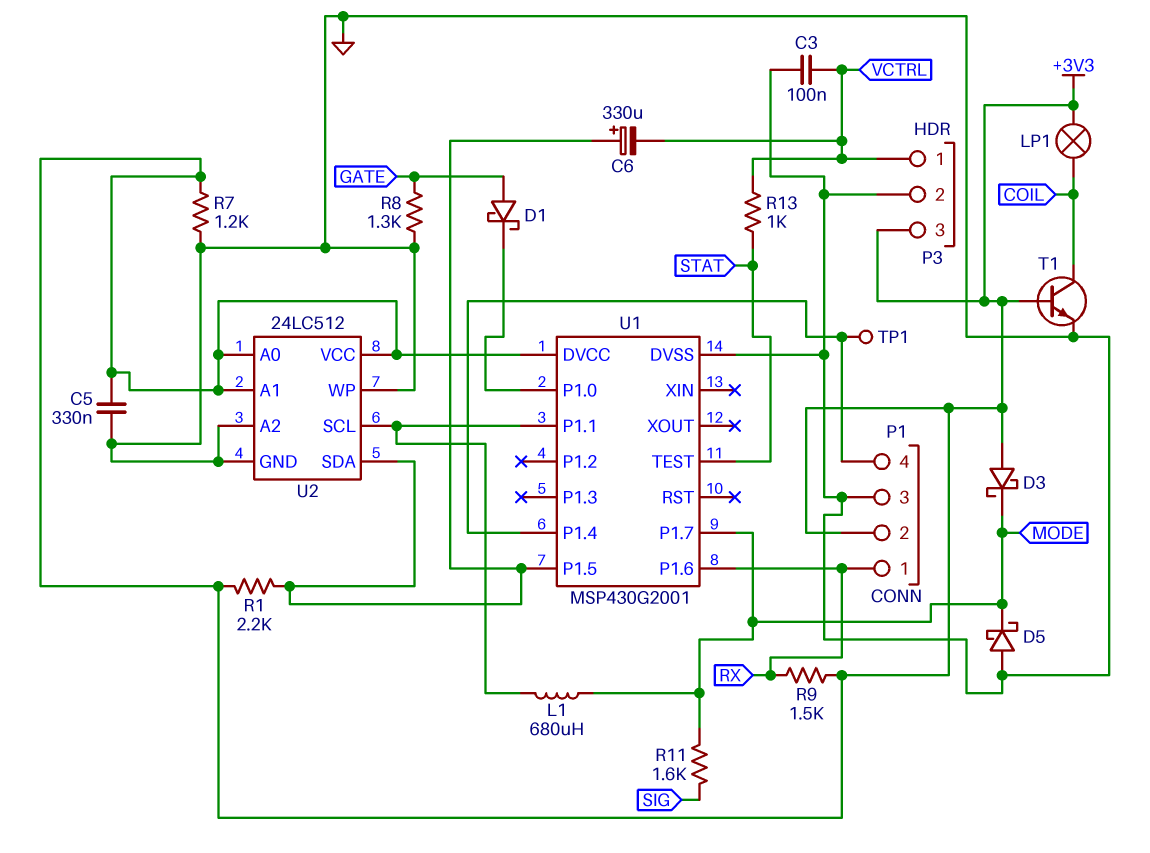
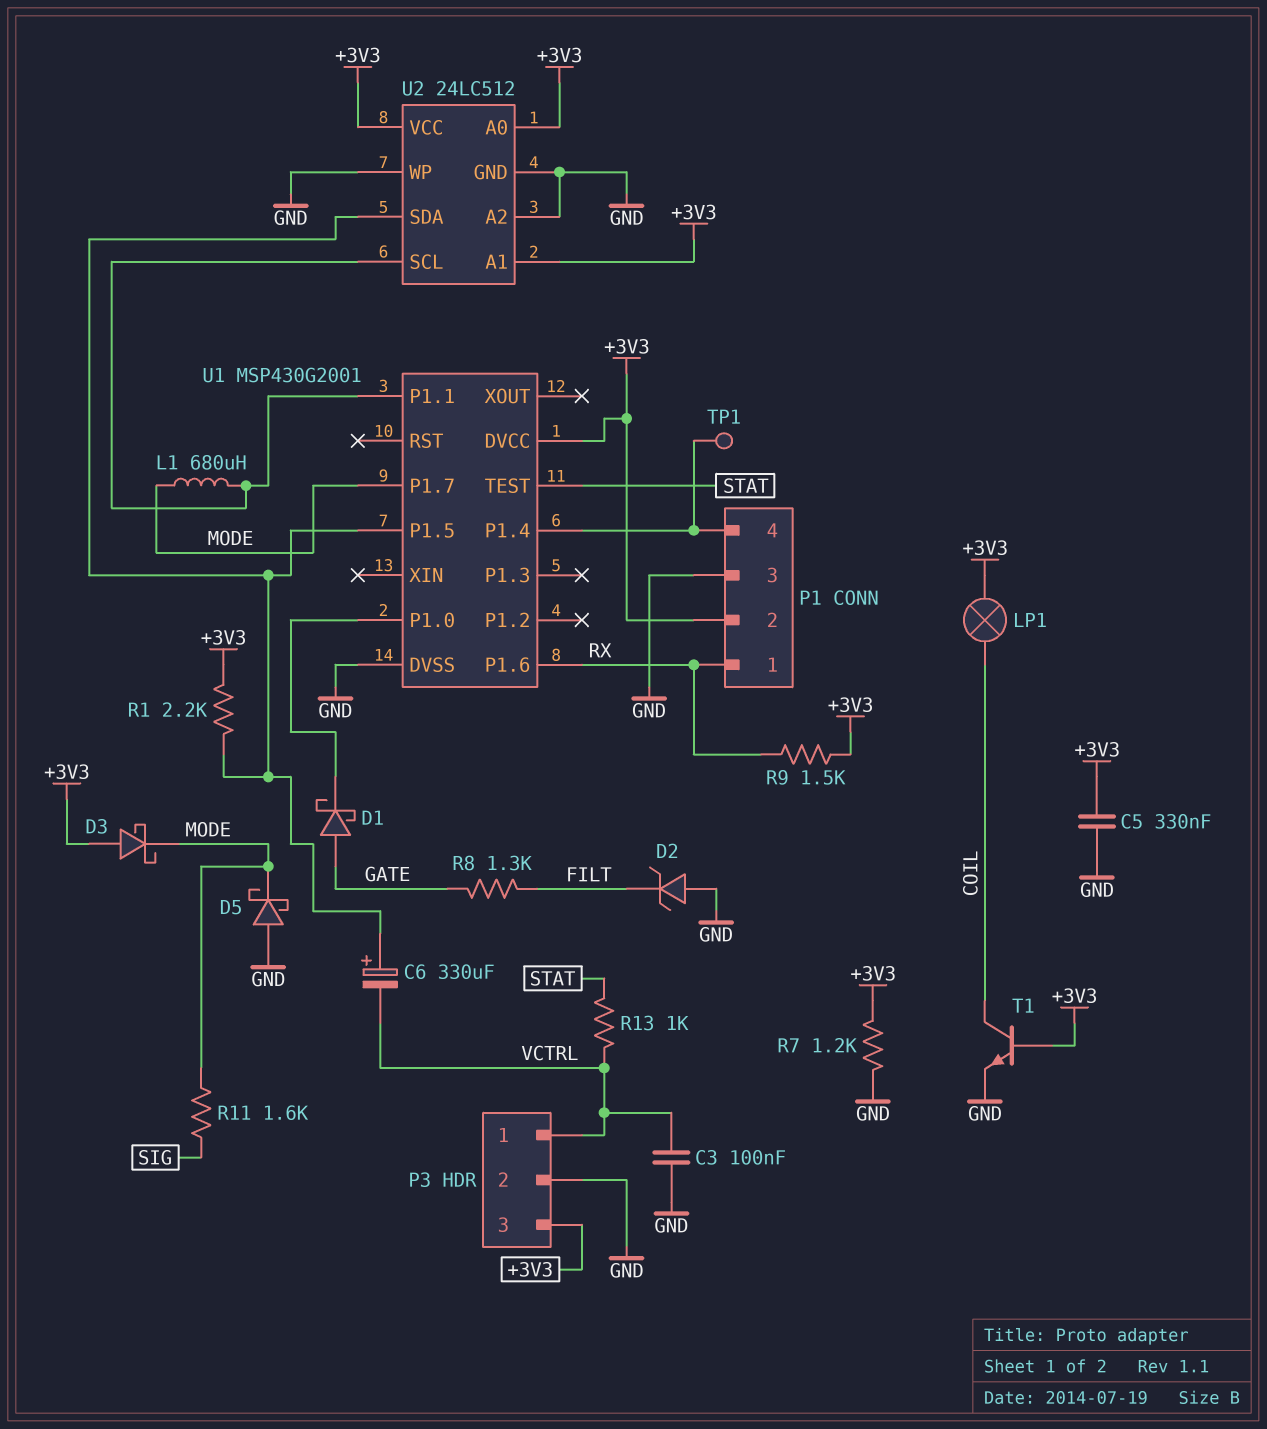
D2: none -> zener (A GND, K FILT)
R8: 1.3k (GATE, GND) -> 1.3k (FILT, GATE)

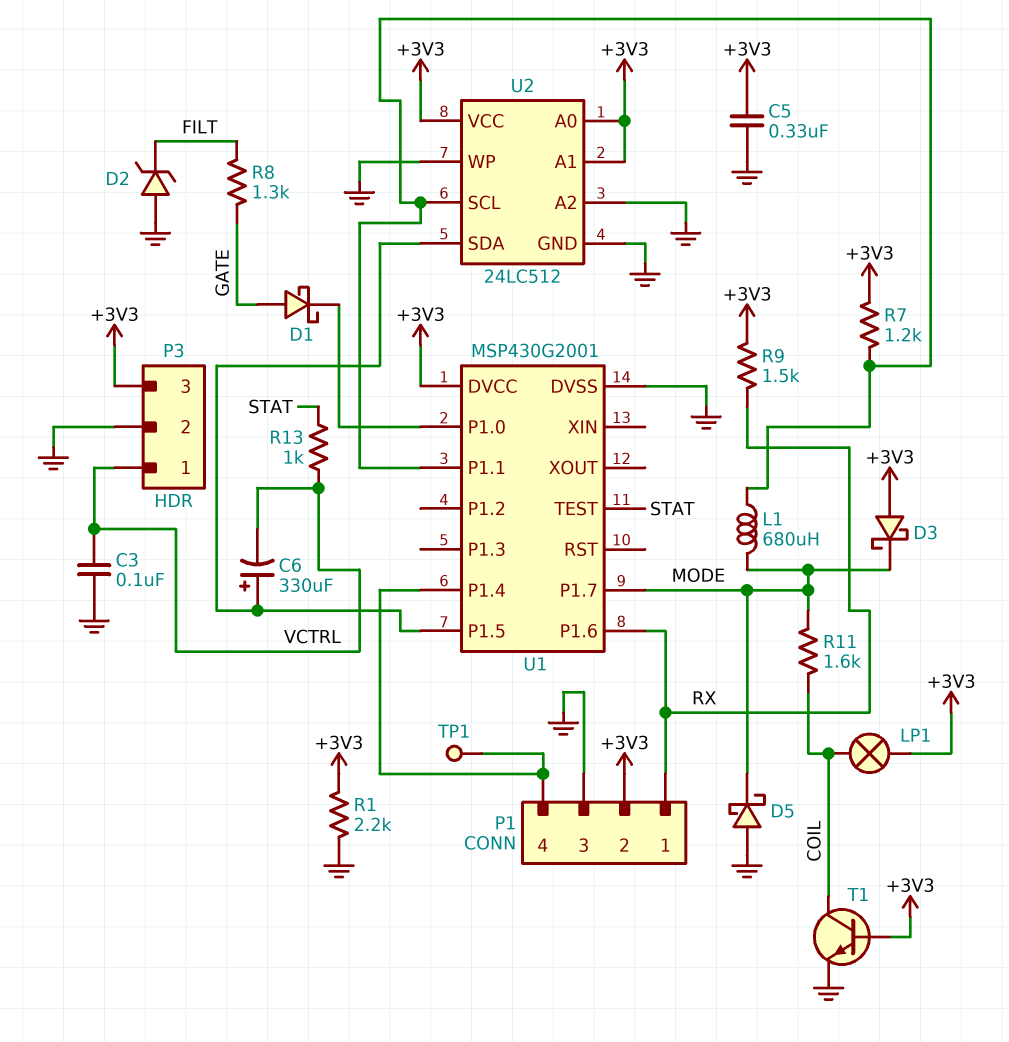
R1: 2.2k (+3V3, U1/P1.5) -> 2.2k (+3V3, GND)
R7: 1.2k (+3V3, GND) -> 1.2k (+3V3, U1/P1.1)
R11: 1.6k (MODE, SIG) -> 1.6k (COIL, MODE)

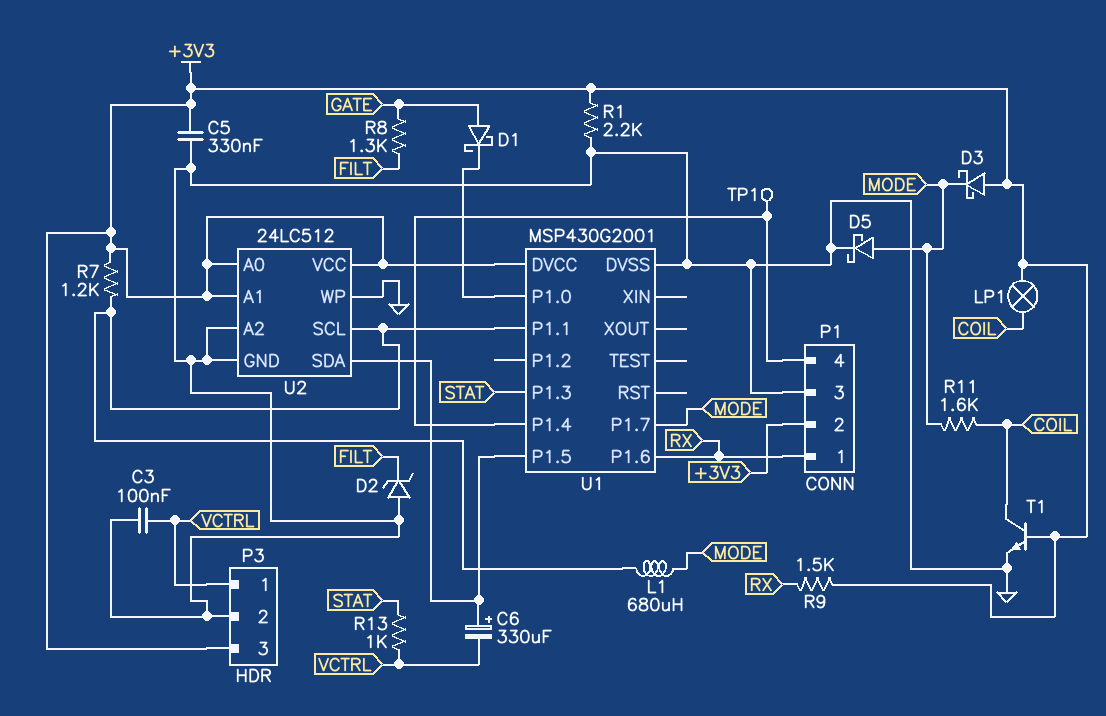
D5: schottky (A GND, K MODE) -> schottky (A MODE, K GND)
U1 pin P1.3: none -> STAT
U1 pin TEST: STAT -> none

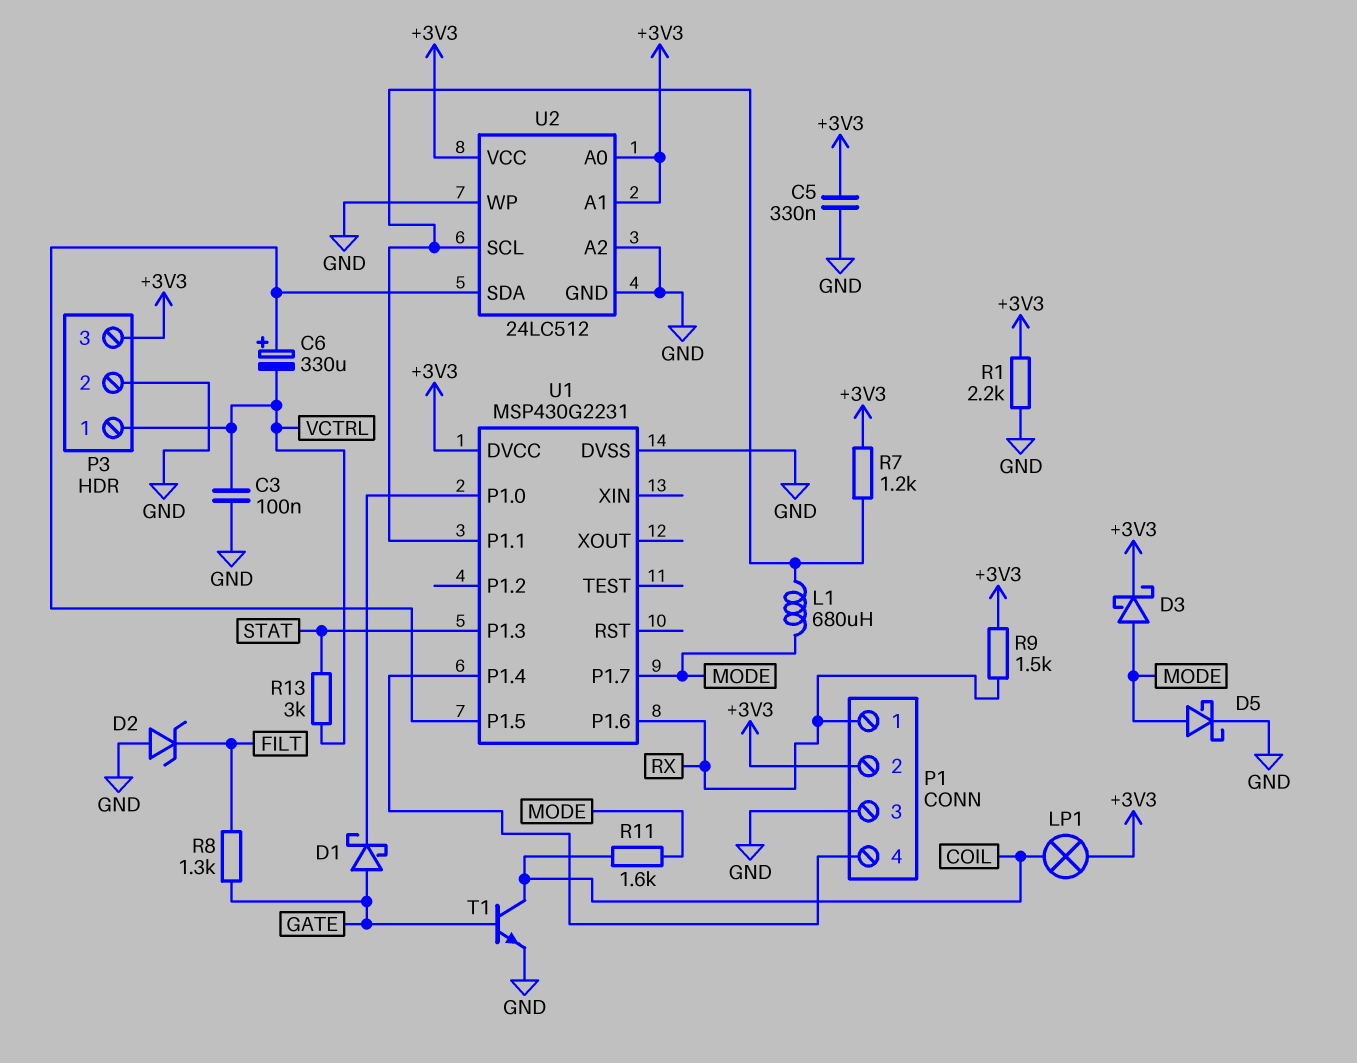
D3: schottky (A +3V3, K MODE) -> schottky (A MODE, K +3V3)
R13: 1k (STAT, VCTRL) -> 3k (STAT, VCTRL)
T1: NPN (B +3V3, C COIL, E GND) -> NPN (B GATE, C COIL, E GND)
TP1: test point (P1/4) -> none
U1: MSP430G2001 -> MSP430G2231

